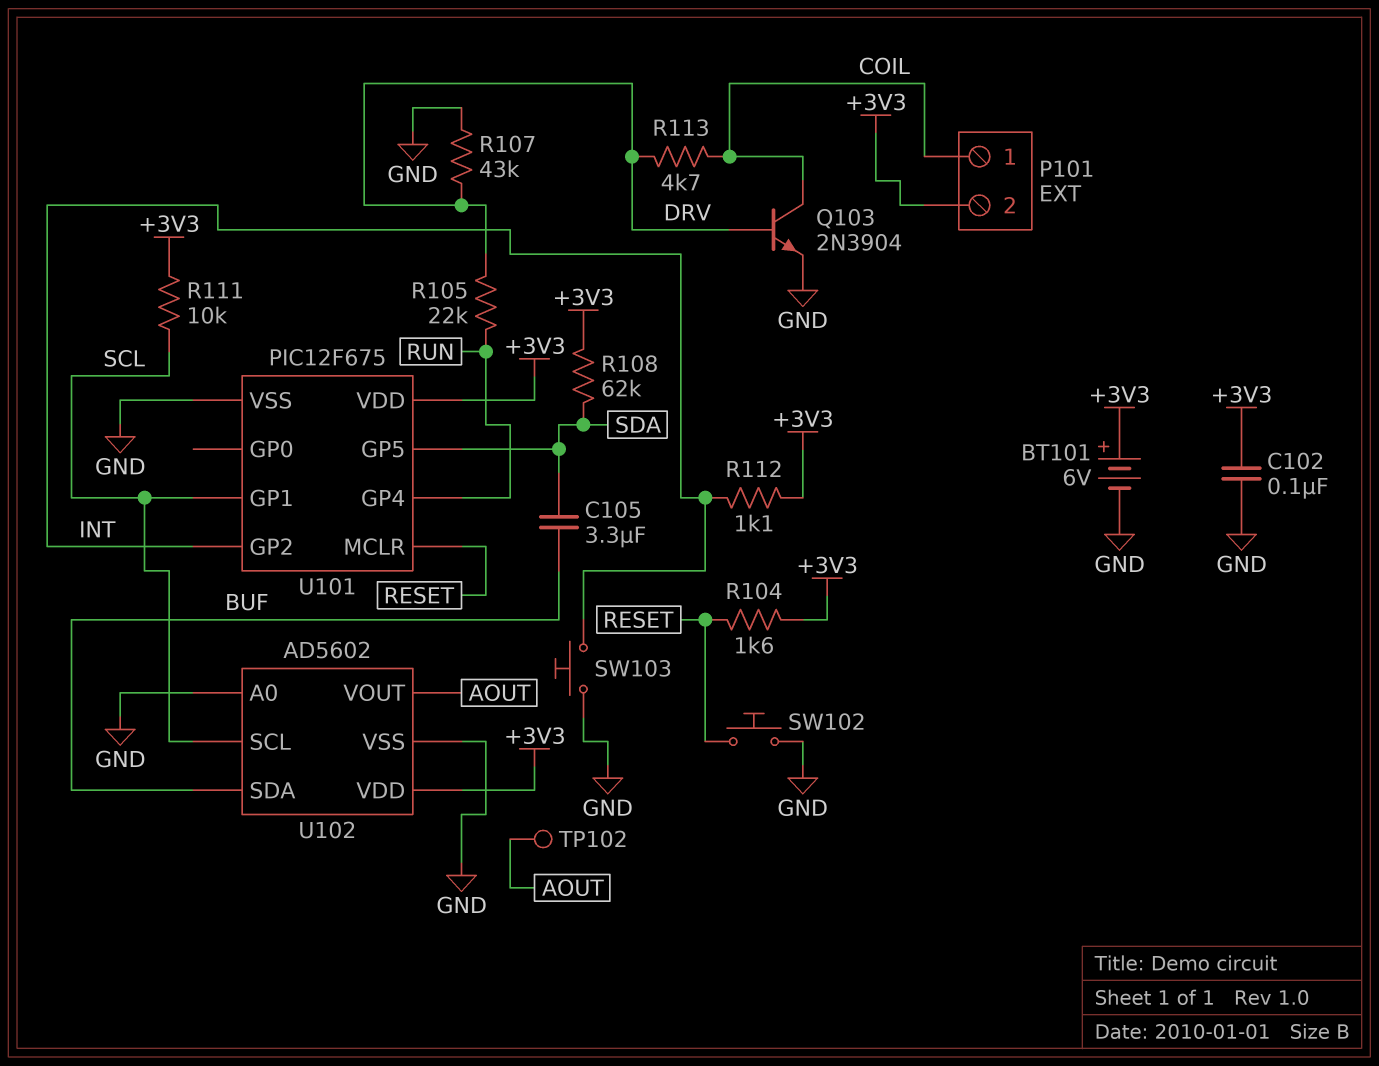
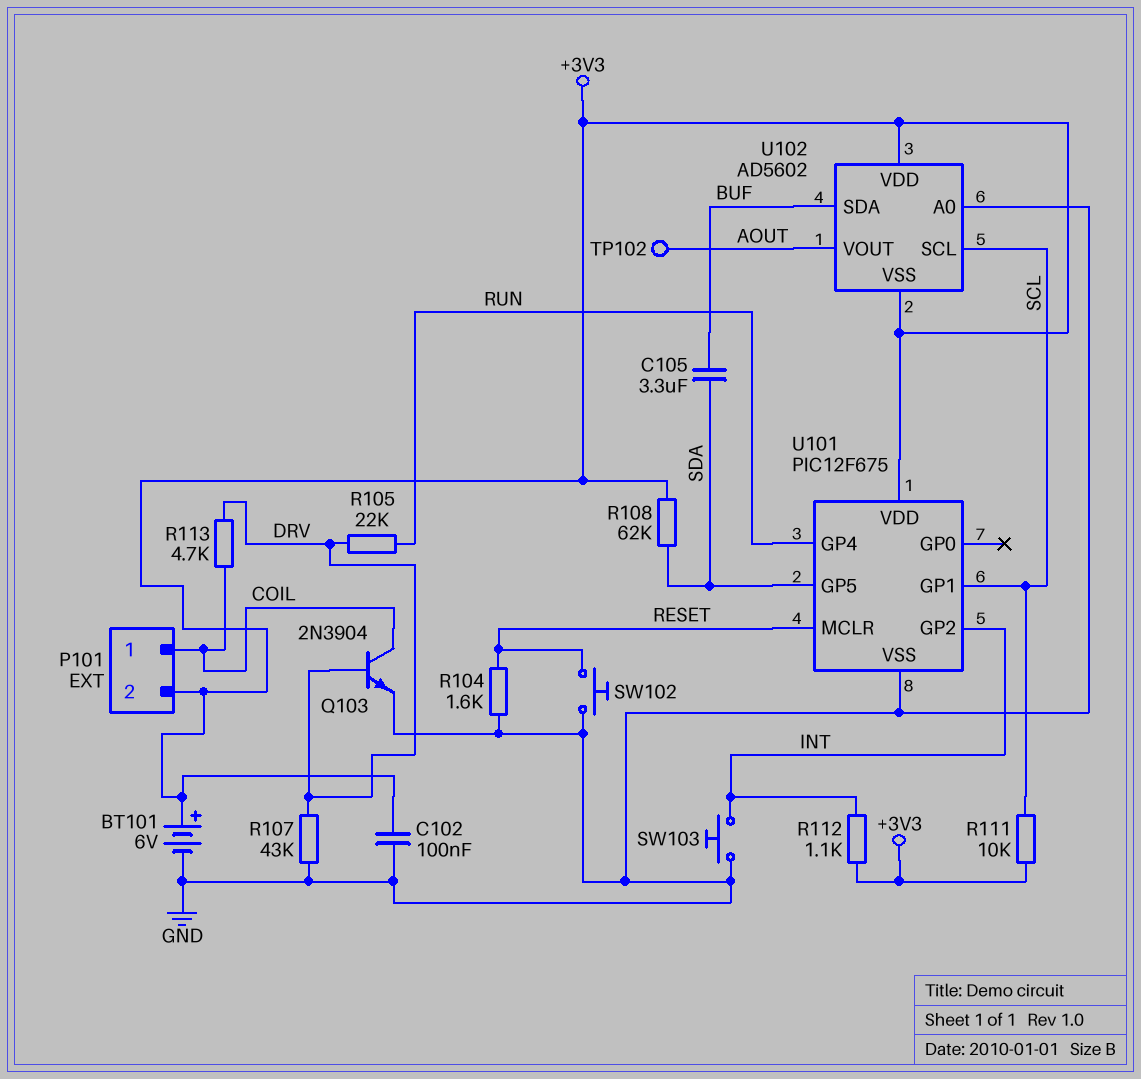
R104: 1.6k (+3V3, RESET) -> 1.6k (GND, RESET)
U102 pin VSS: GND -> +3V3

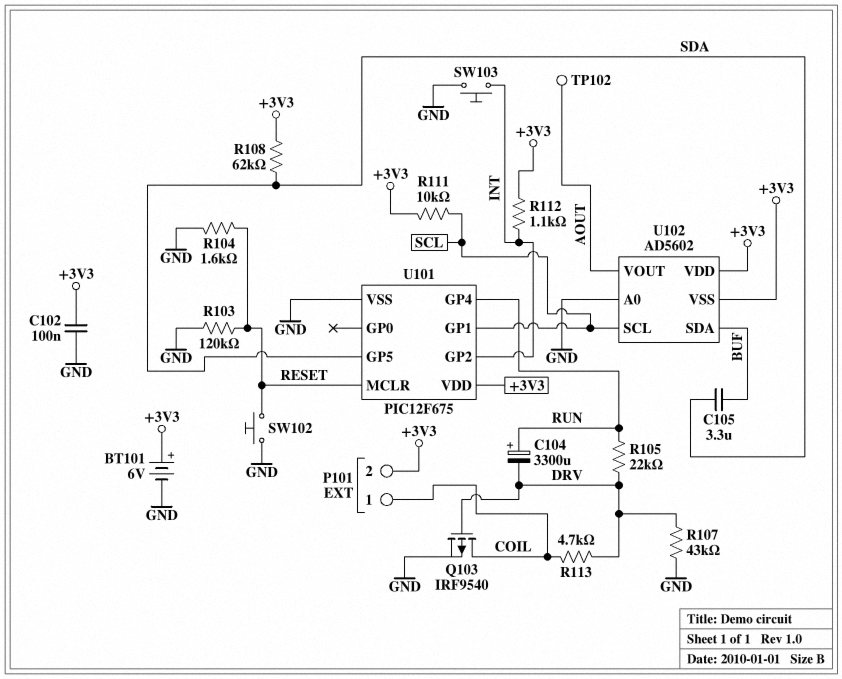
C104: none -> 3300uF (plus RUN, minus DRV)
Q103: NPN 2N3904 (B DRV, C COIL, E GND) -> PMOS IRF9540 (G DRV, D COIL, S GND)
R103: none -> 120k (GND, RESET)

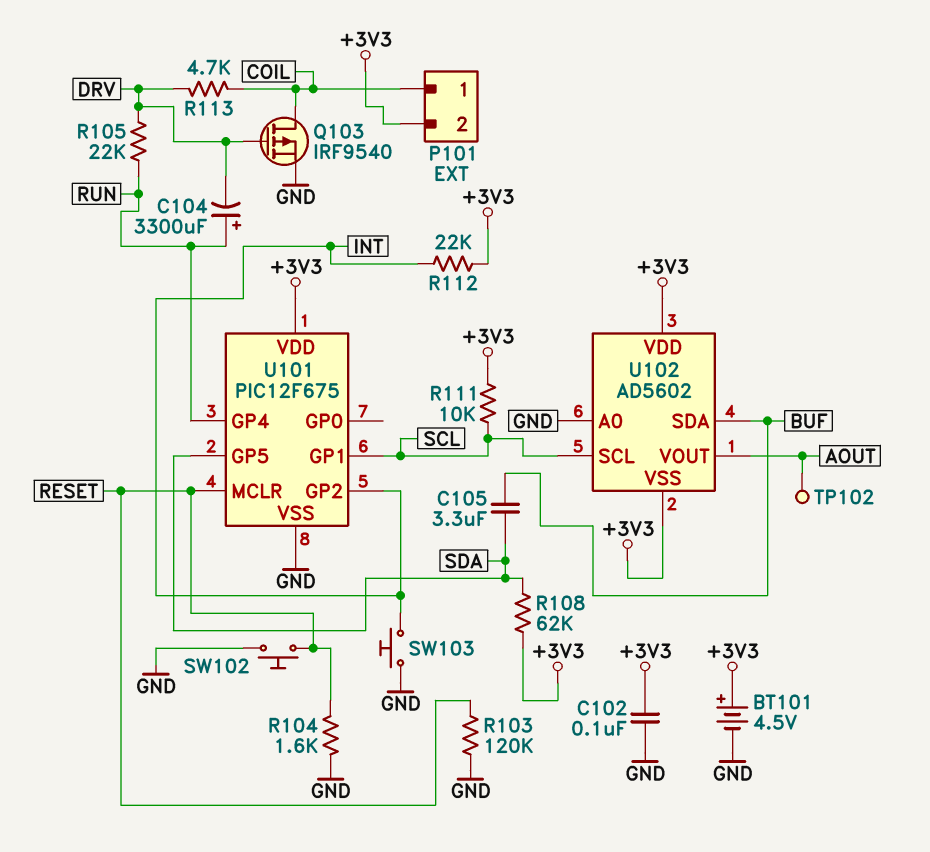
BT101: 6V (plus +3V3, minus GND) -> 4.5V (plus +3V3, minus GND)
R107: 43k (DRV, GND) -> none
R112: 1.1k (+3V3, INT) -> 22k (+3V3, INT)

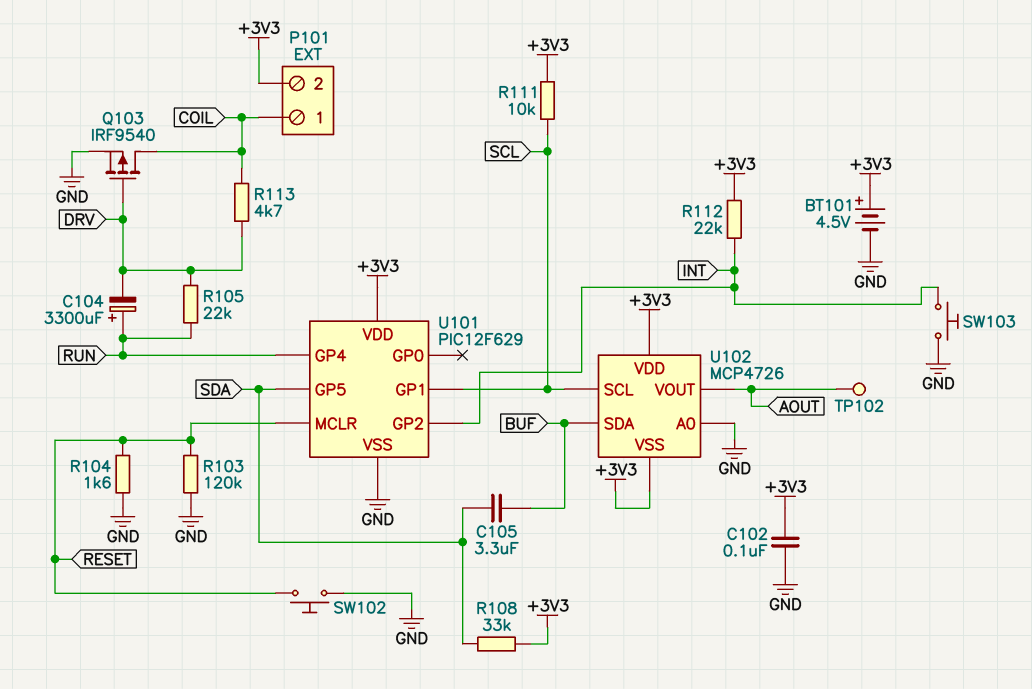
R108: 62k (+3V3, SDA) -> 33k (+3V3, SDA)
U101: PIC12F675 -> PIC12F629
U102: AD5602 -> MCP4726

